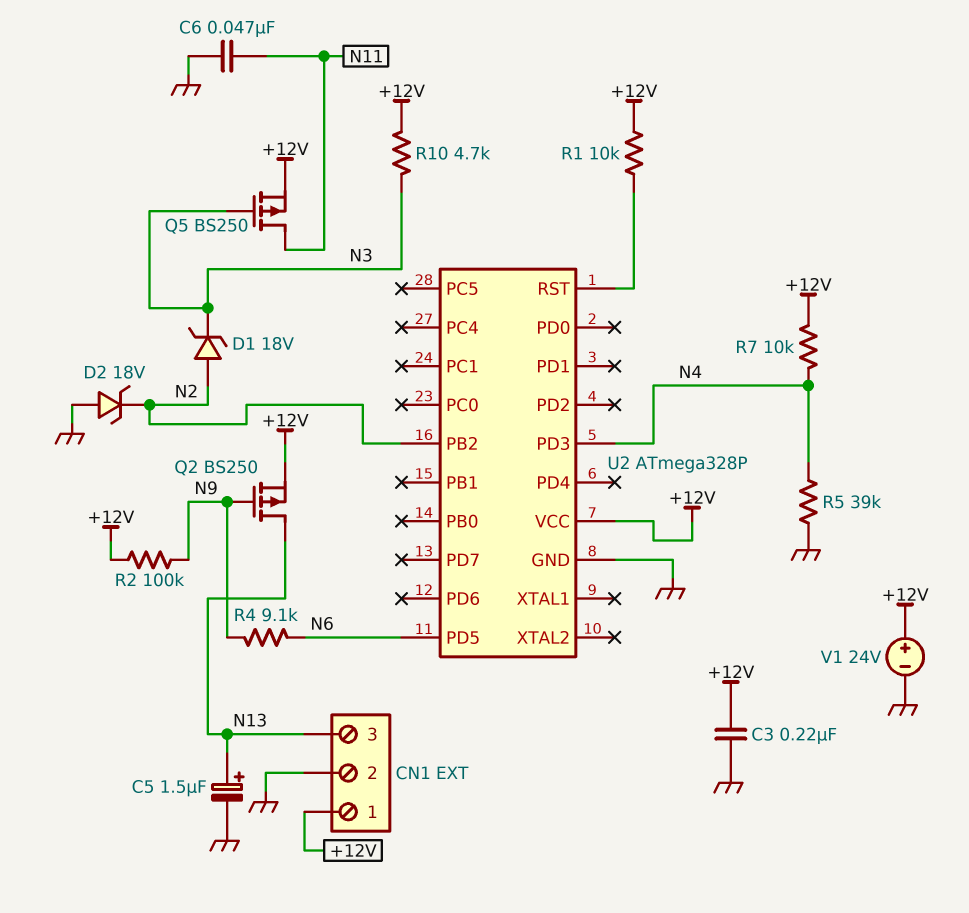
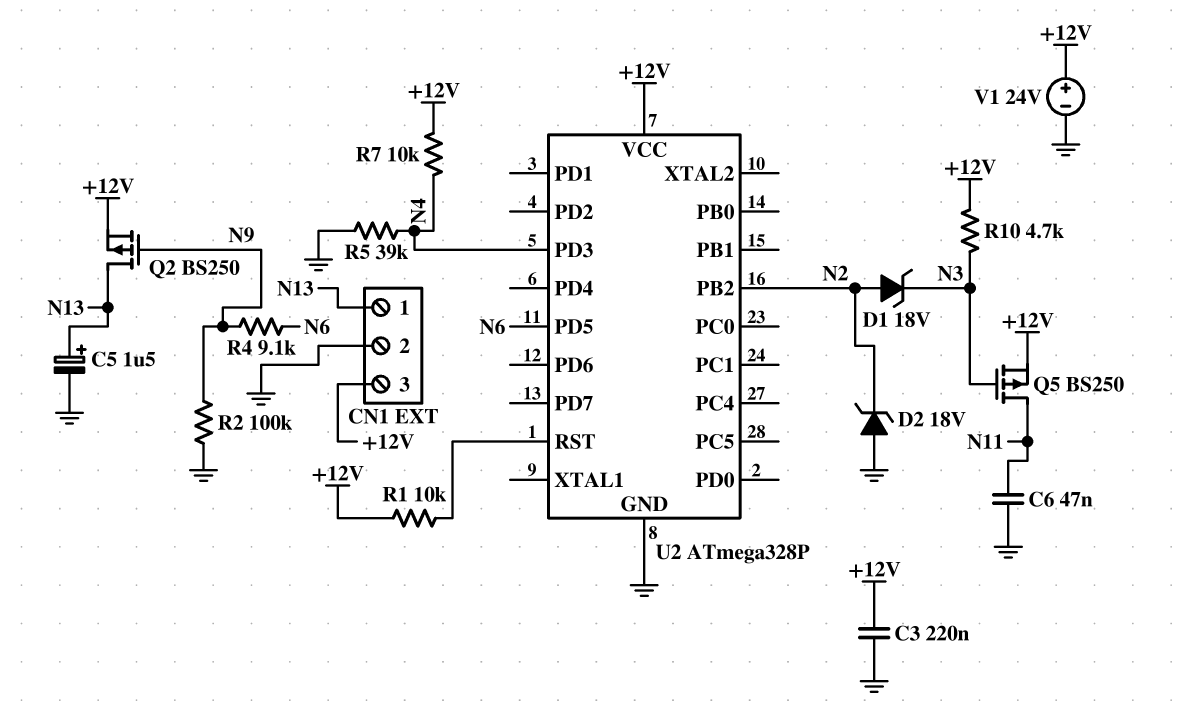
CN1 pin 1: +12V -> N13
CN1 pin 3: N13 -> +12V
R2: 100k (+12V, N9) -> 100k (GND, N9)

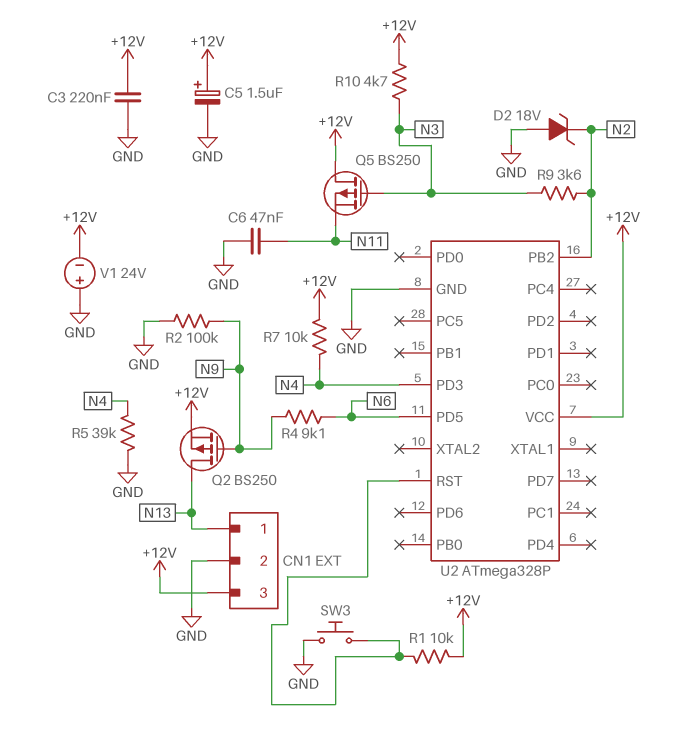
C5: 1.5uF (plus N13, minus GND) -> 1.5uF (plus +12V, minus GND)
D1: zener 18V (A N2, K N3) -> none
Q5: PMOS BS250 (G N3, D N11, S +12V) -> PMOS BS250 (G N3, D +12V, S N11)
R9: none -> 3.6k (N2, N3)
SW3: none -> button (GND, U2/RST)
V1: 24V (plus +12V, minus GND) -> 24V (plus GND, minus +12V)

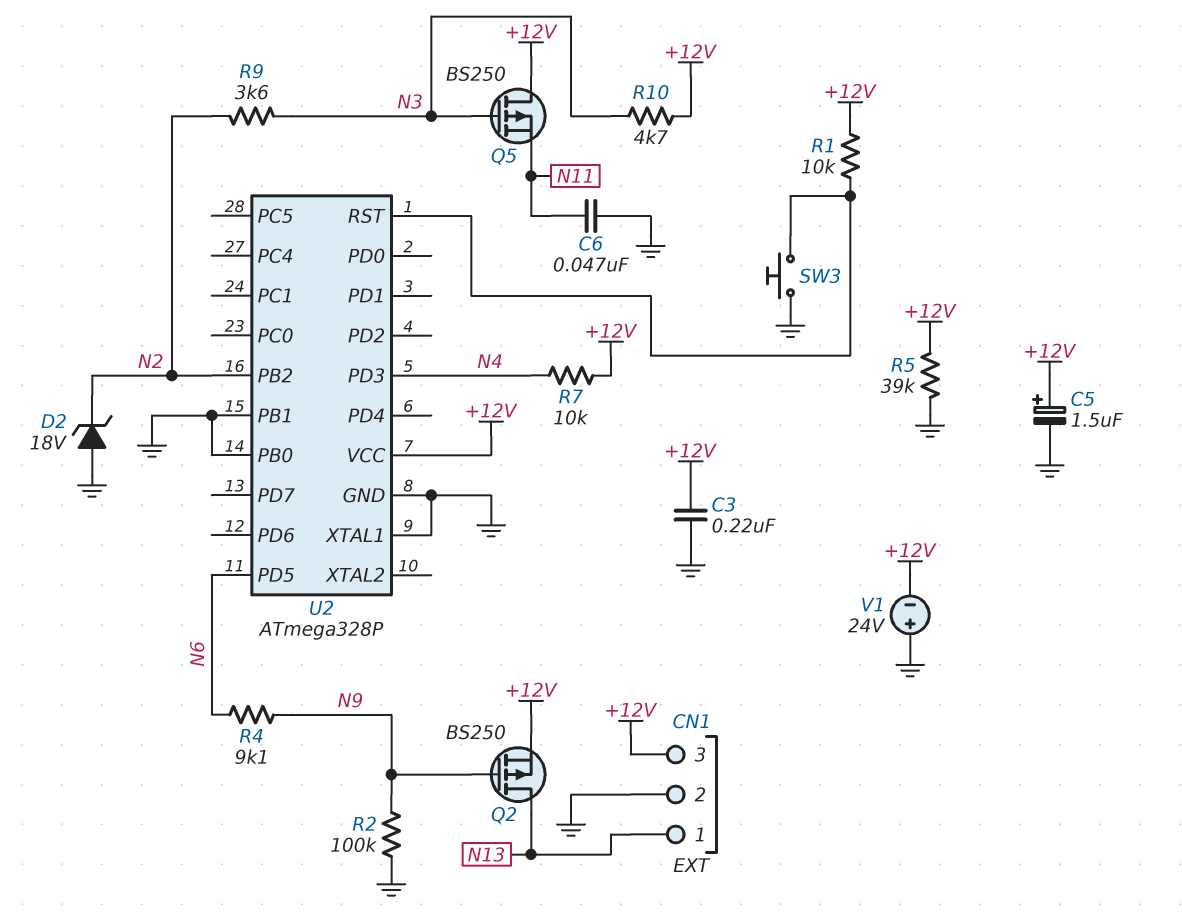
R5: 39k (GND, N4) -> 39k (+12V, GND)
U2 pin PB0: none -> GND
U2 pin PB1: none -> GND
U2 pin XTAL1: none -> GND

